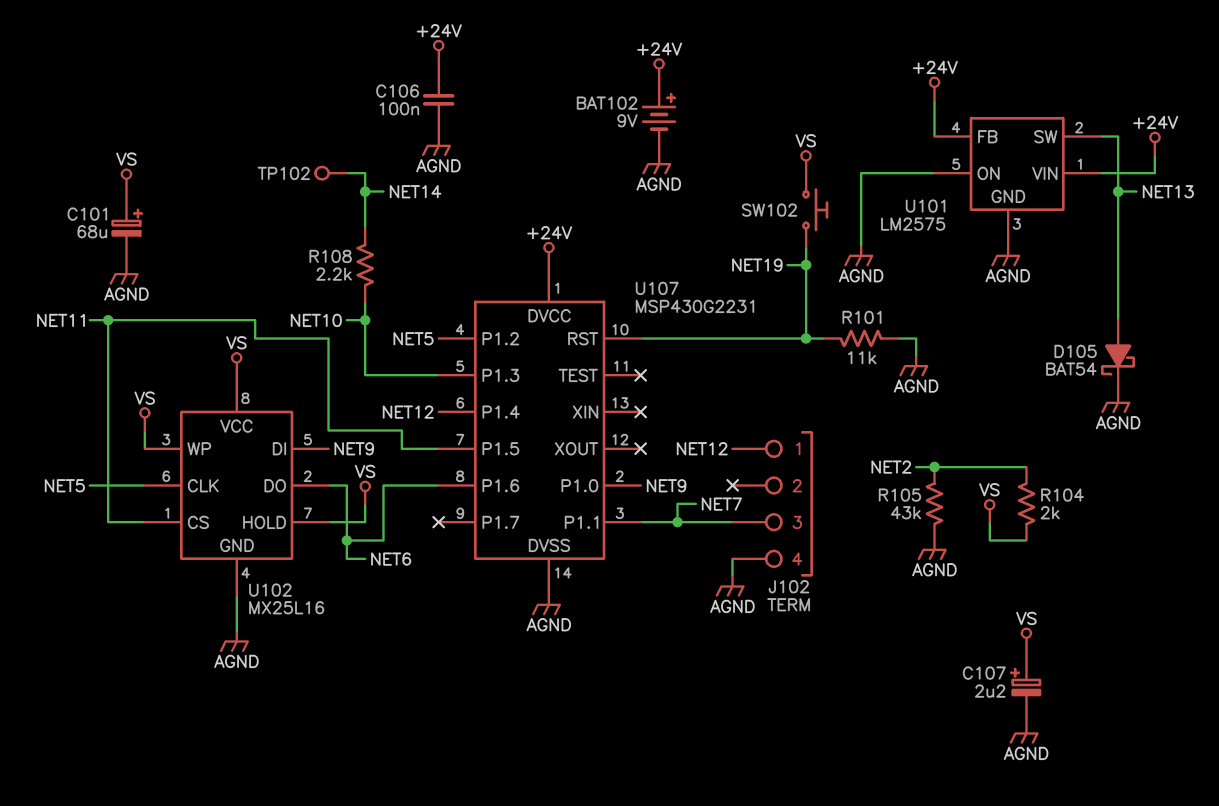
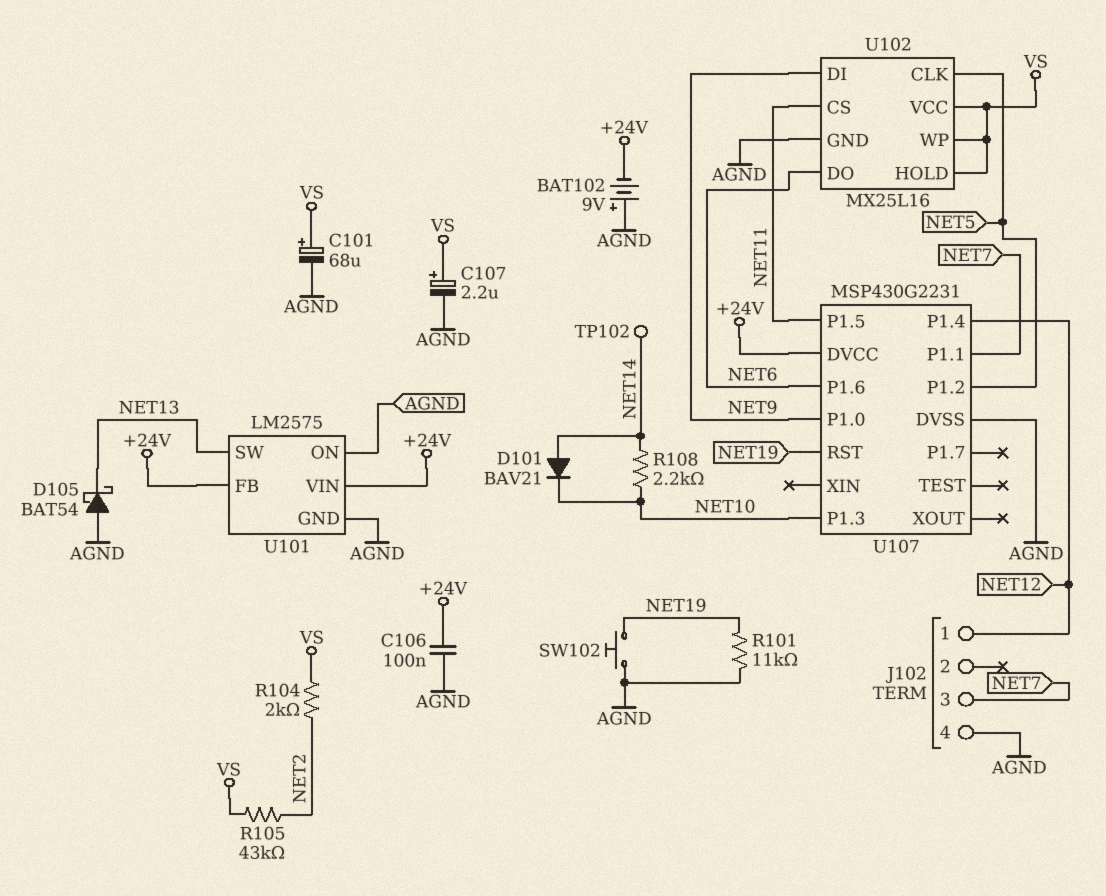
BAT102: 9V (plus +24V, minus AGND) -> 9V (plus AGND, minus +24V)
D101: none -> diode BAV21 (A NET14, K NET10)
D105: schottky BAT54 (A NET13, K AGND) -> schottky BAT54 (A AGND, K NET13)
R105: 43k (AGND, NET2) -> 43k (NET2, VS)
SW102: button (NET19, VS) -> button (AGND, NET19)

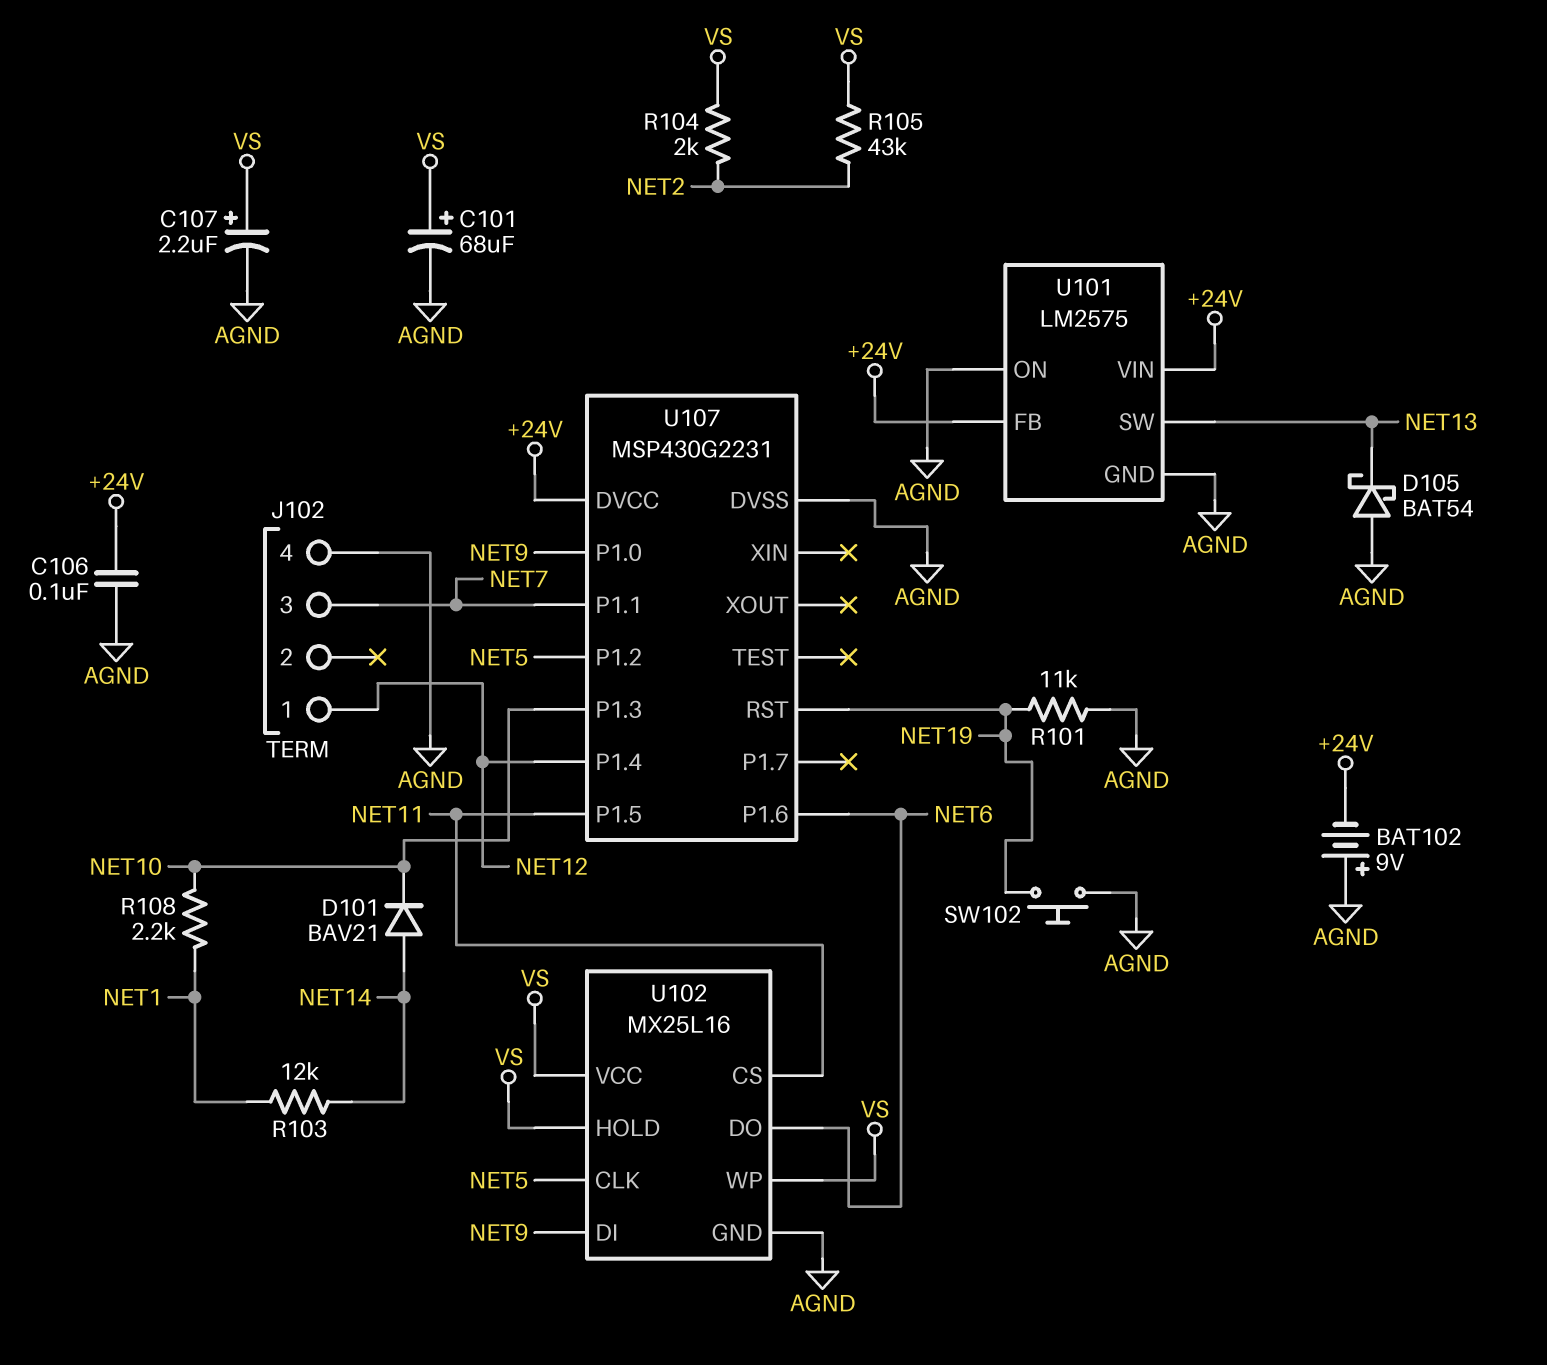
R103: none -> 12k (NET1, NET14)
R108: 2.2k (NET10, NET14) -> 2.2k (NET1, NET10)
TP102: test point (NET14) -> none

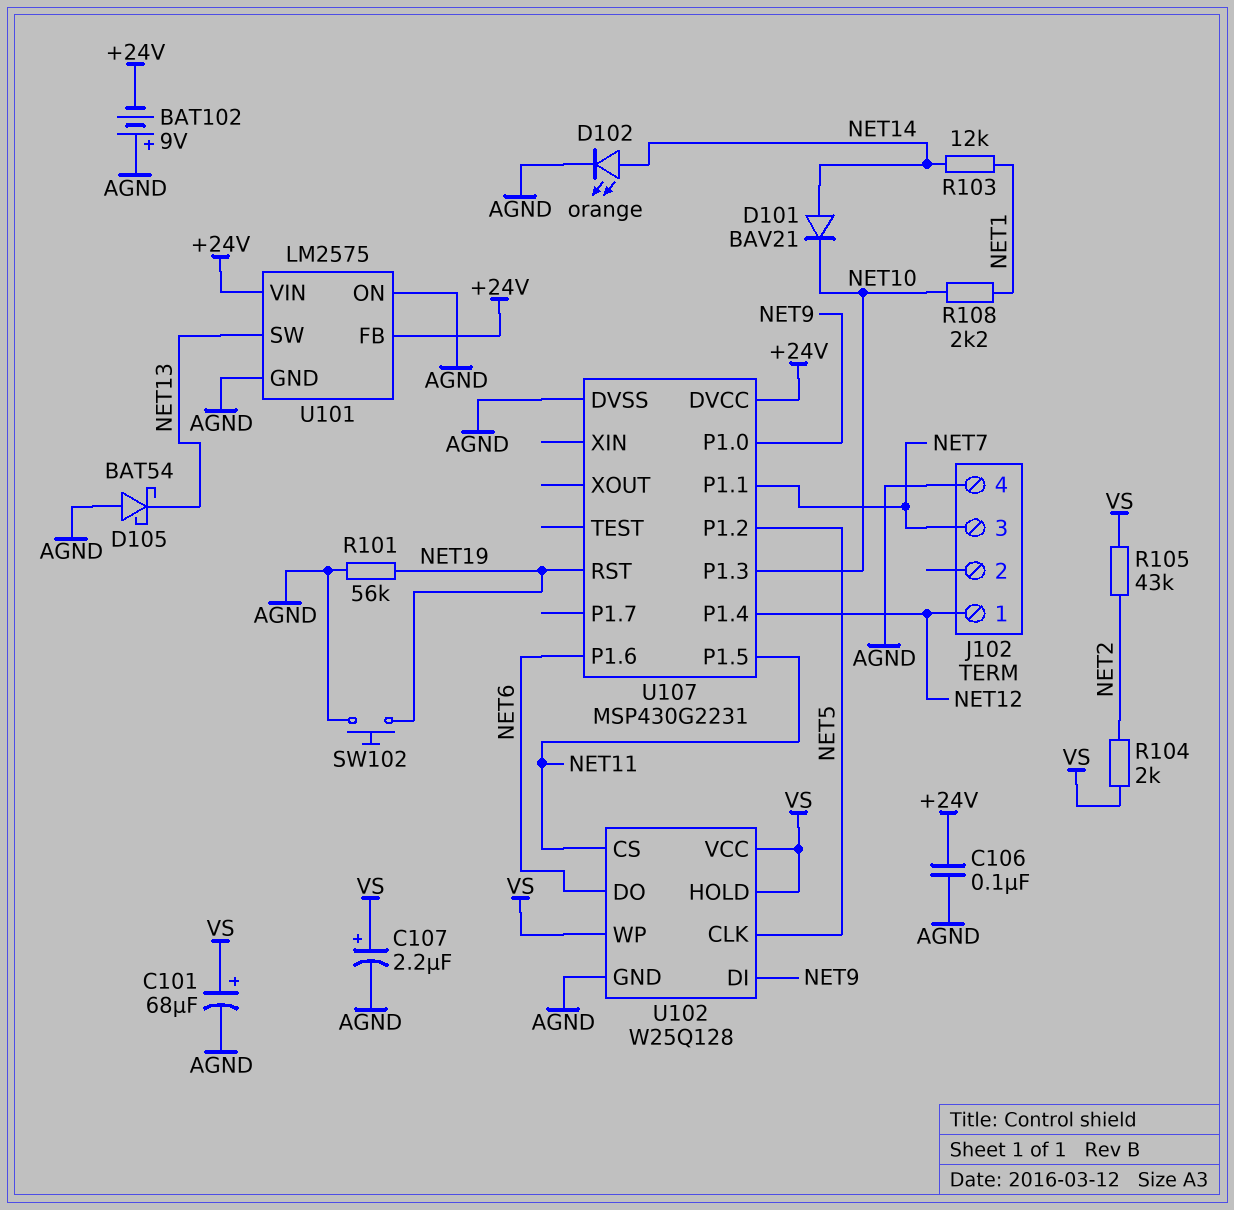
D102: none -> LED orange (A NET14, K AGND)
R101: 11k (AGND, NET19) -> 56k (AGND, NET19)
U102: MX25L16 -> W25Q128

